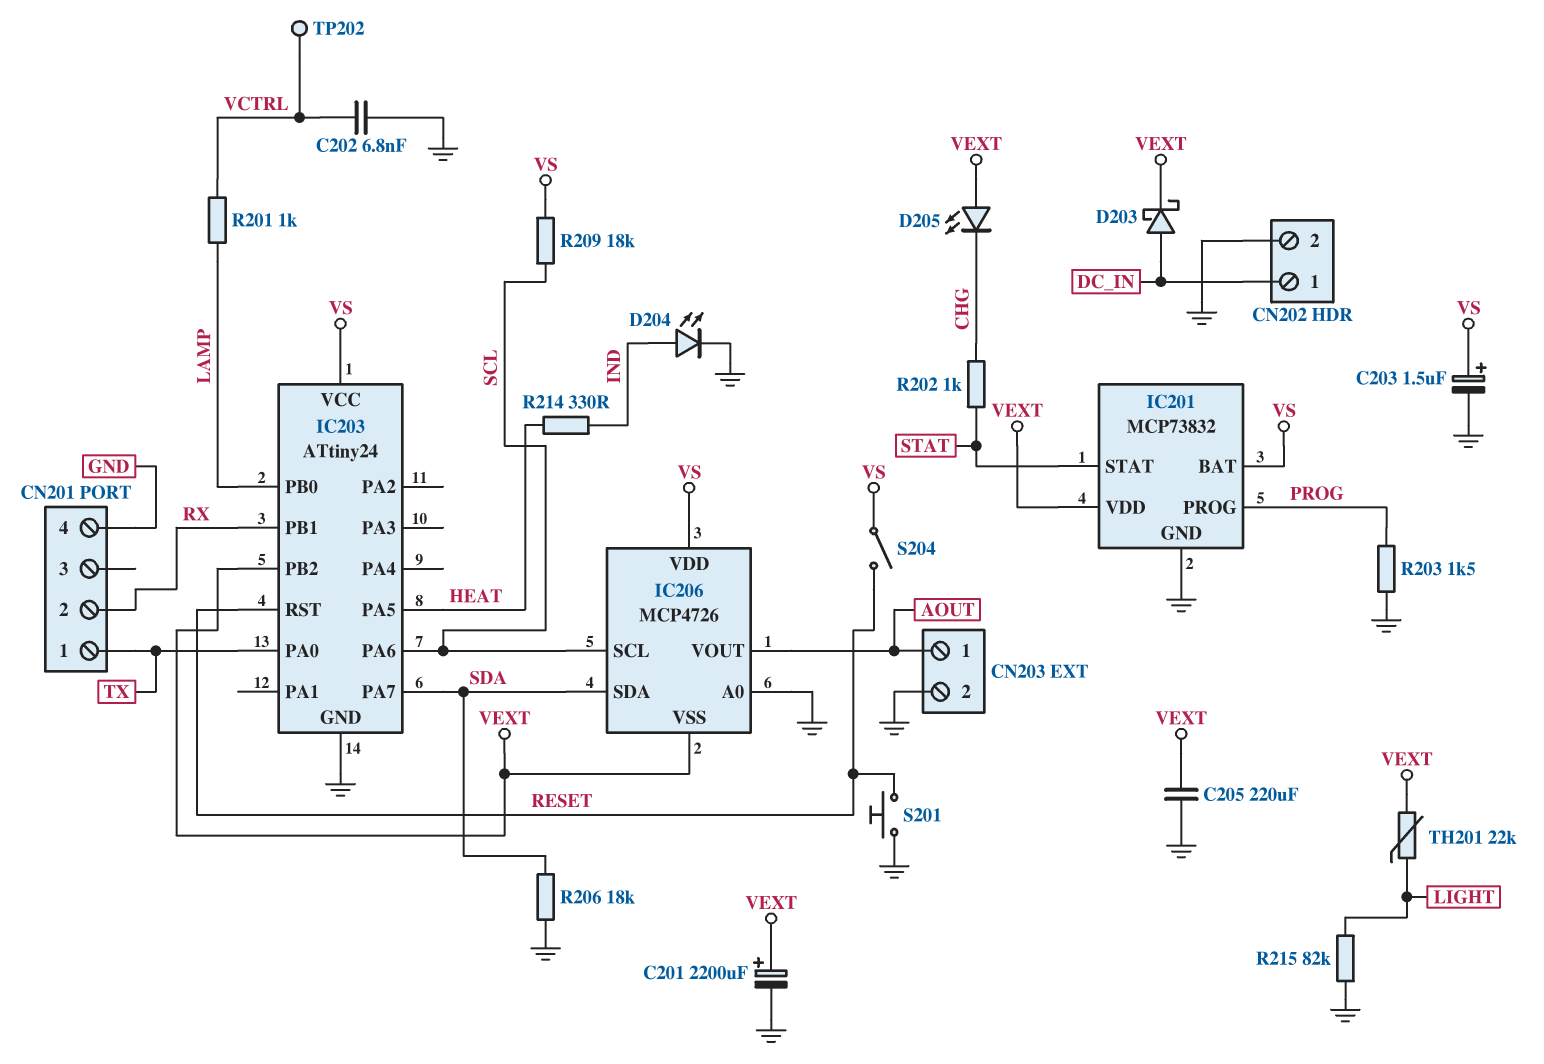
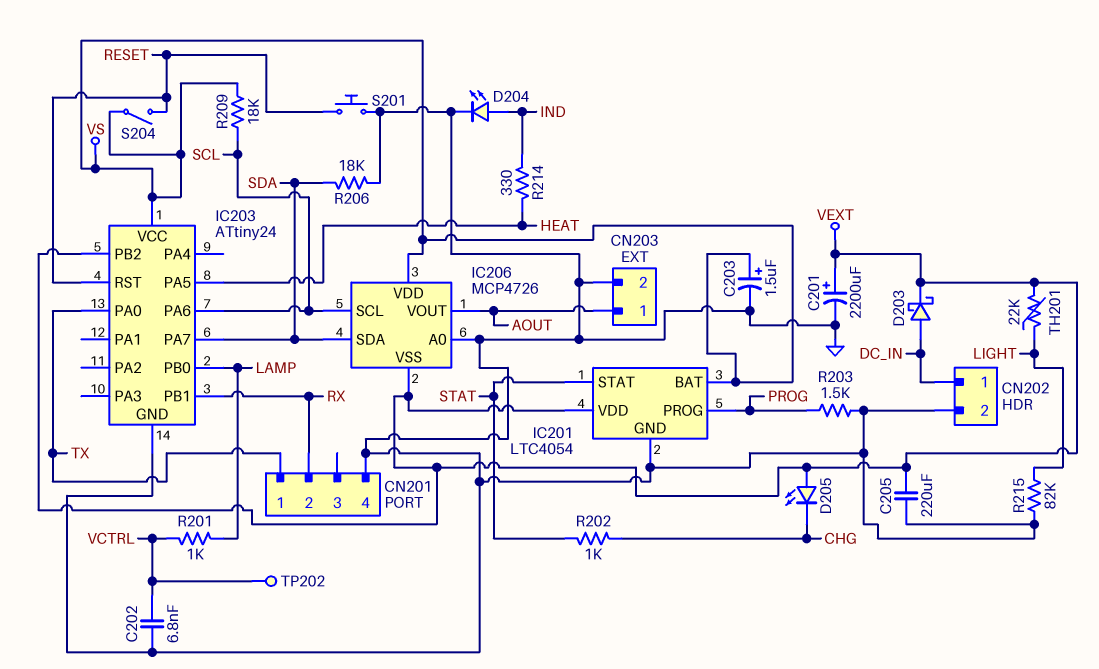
IC201: MCP73832 -> LTC4054

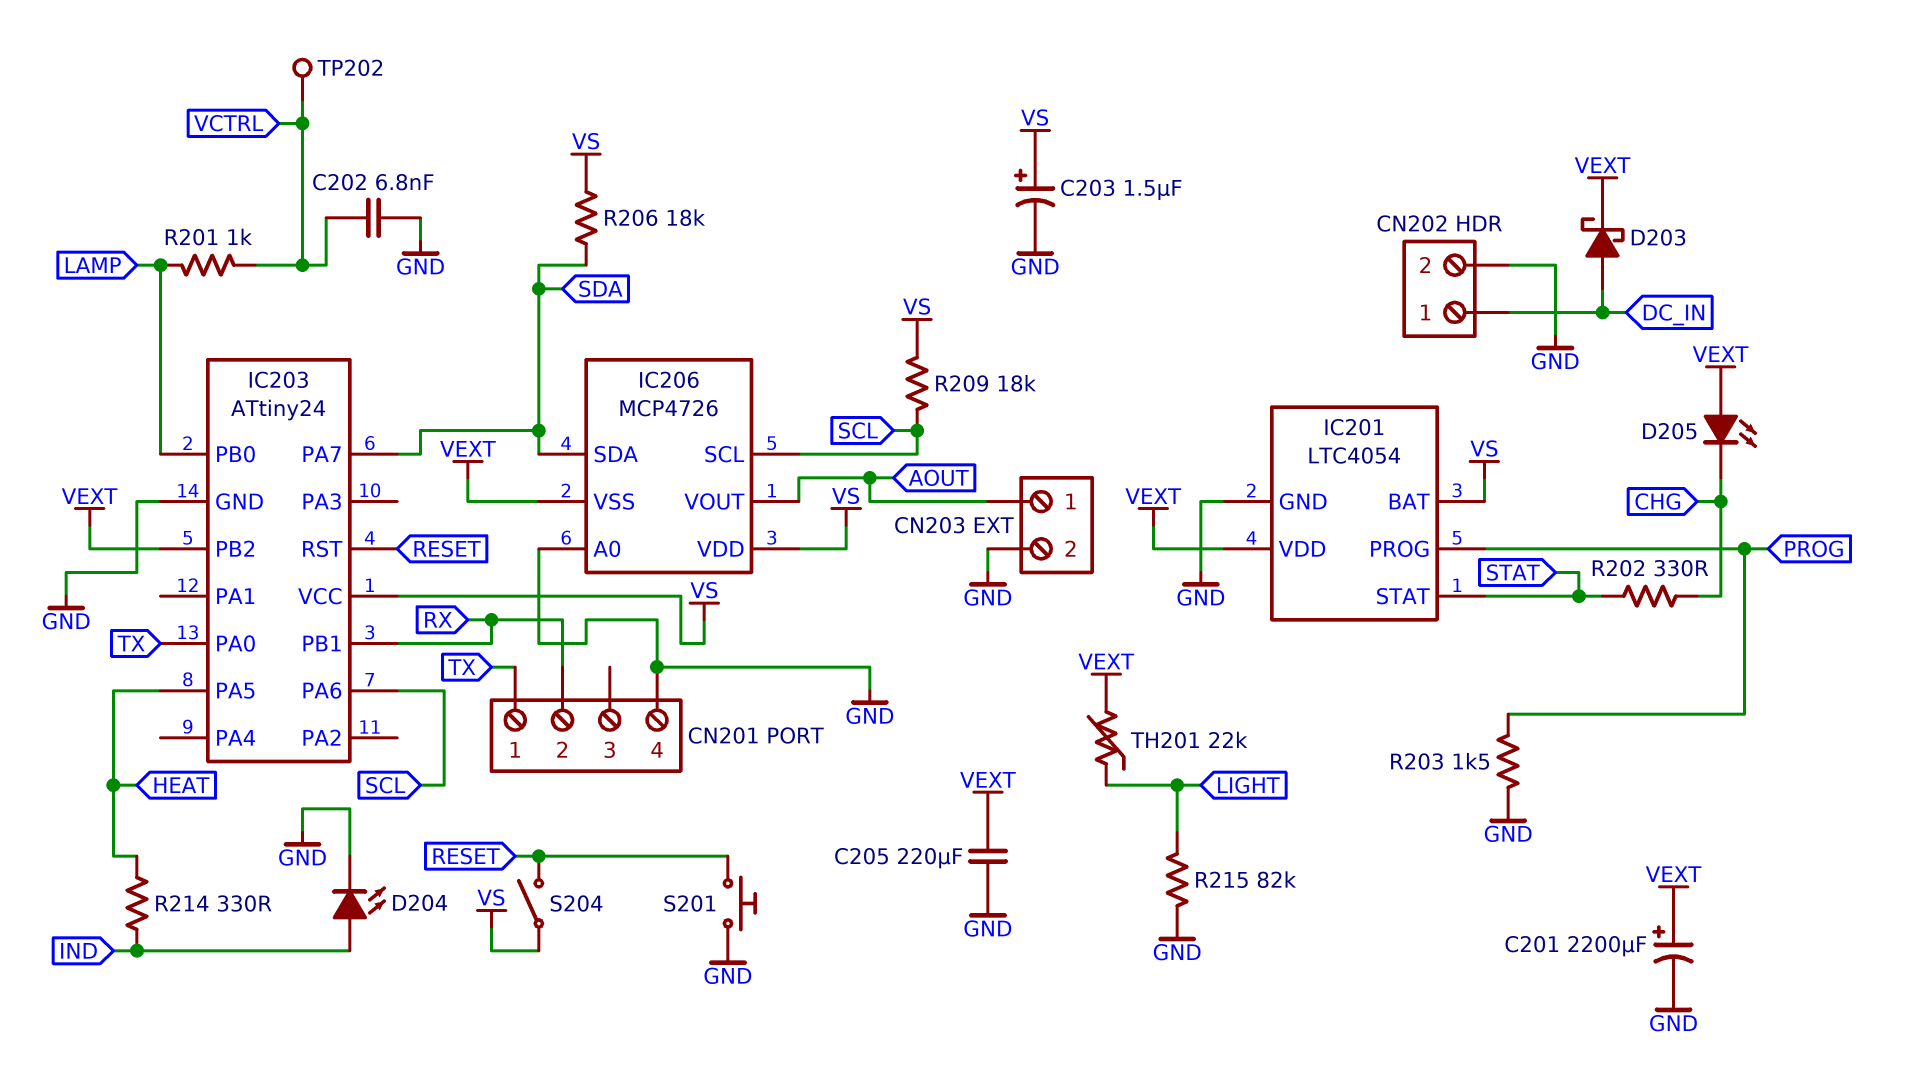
R202: 1k (CHG, STAT) -> 330 (CHG, STAT)
R206: 18k (GND, SDA) -> 18k (SDA, VS)

